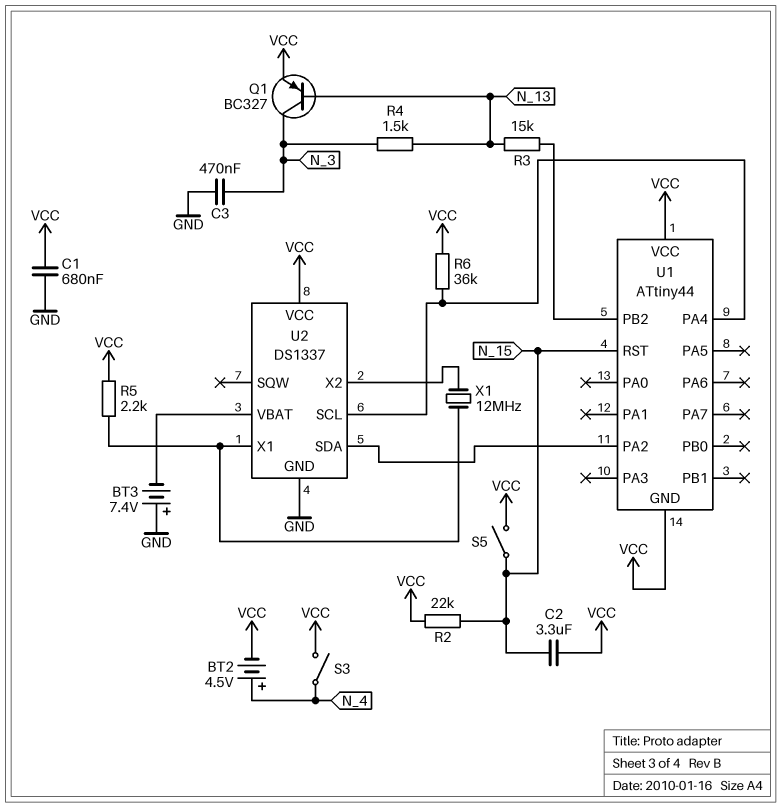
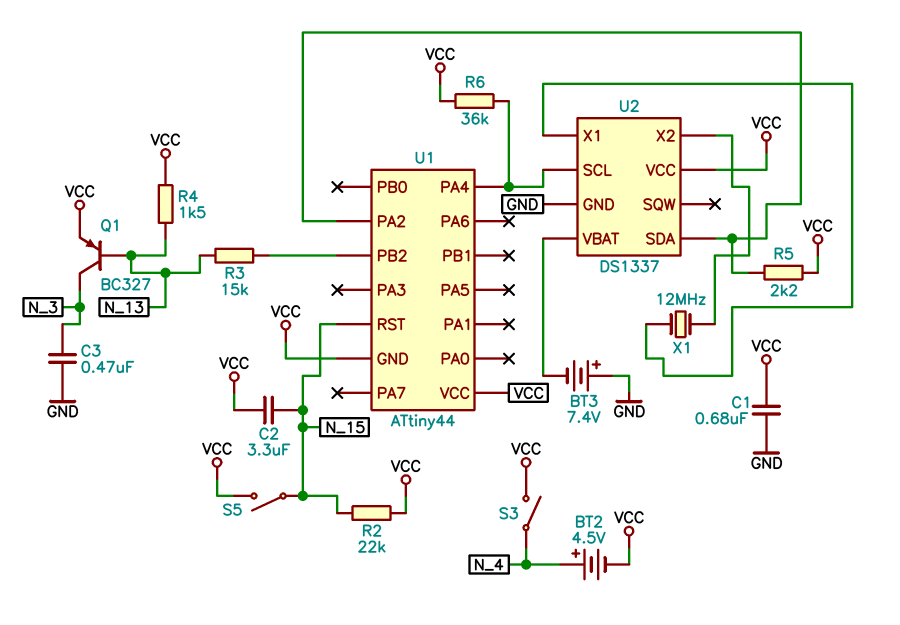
R4: 1.5k (N_3, N_13) -> 1.5k (N_13, VCC)
R5: 2.2k (U2/X1, VCC) -> 2.2k (U1/PA2, VCC)

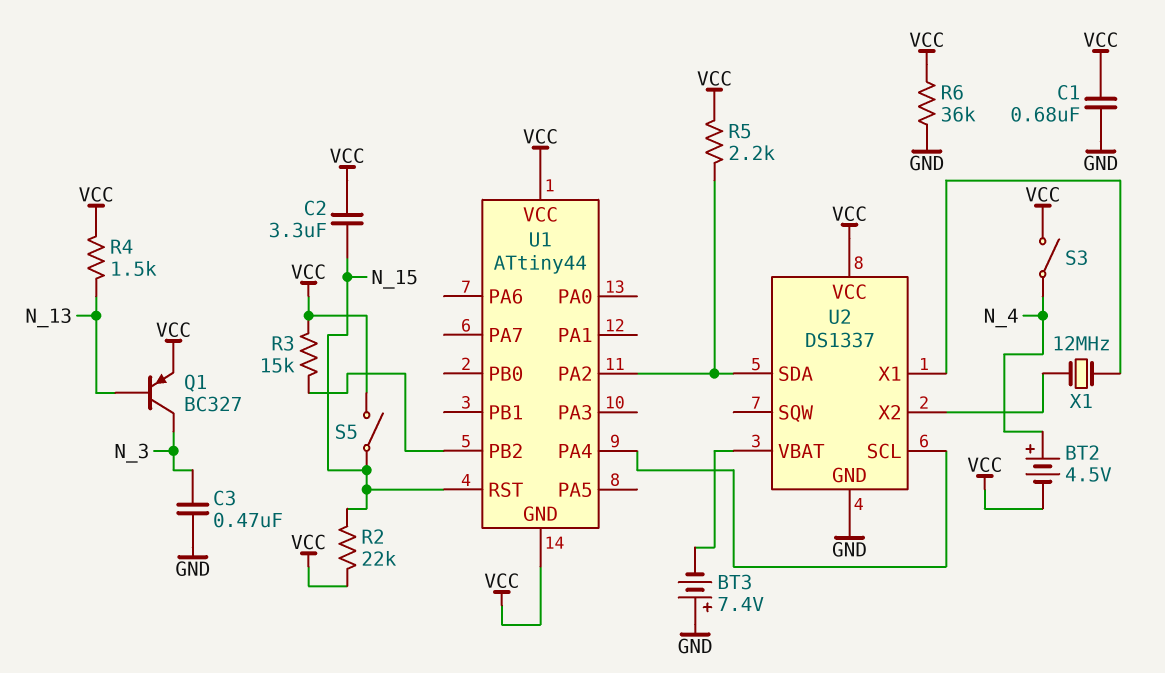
R3: 15k (N_13, U1/PB2) -> 15k (U1/PB2, VCC)
R6: 36k (U1/PA4, VCC) -> 36k (GND, VCC)

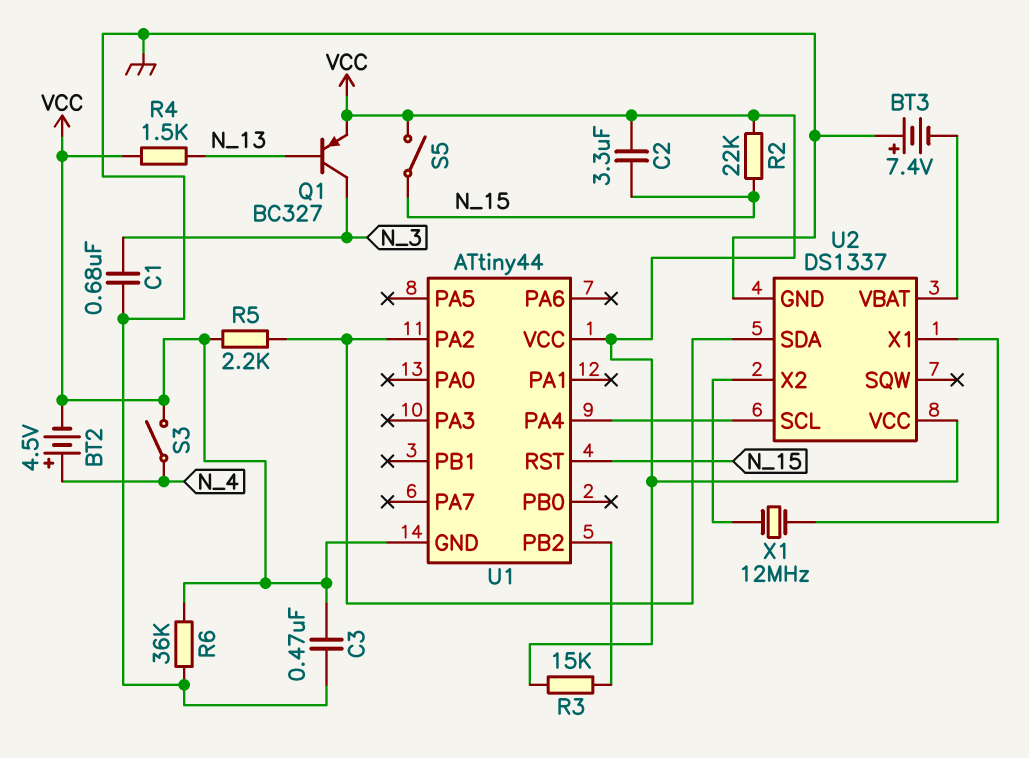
C1: 680nF (GND, VCC) -> 680nF (GND, N_3)
C3: 470nF (GND, N_3) -> 470nF (GND, VCC)

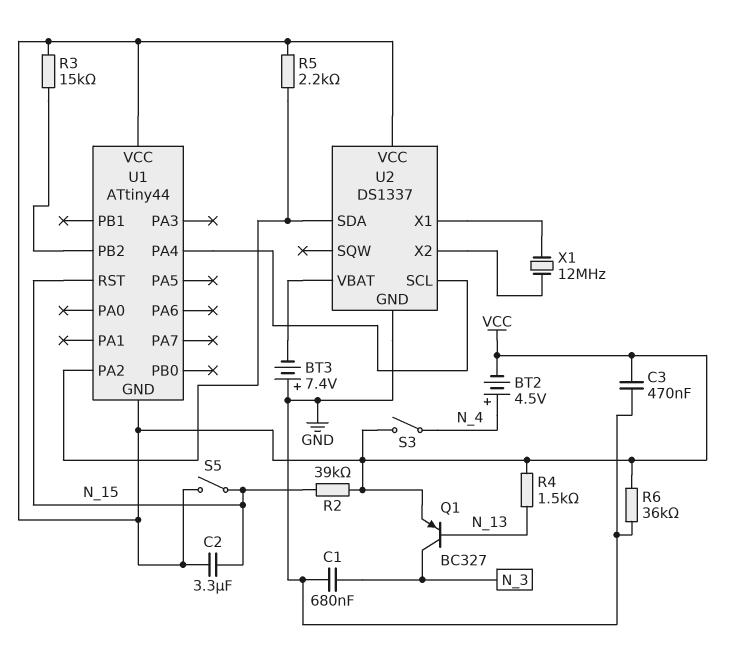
R2: 22k (N_15, VCC) -> 39k (N_15, VCC)

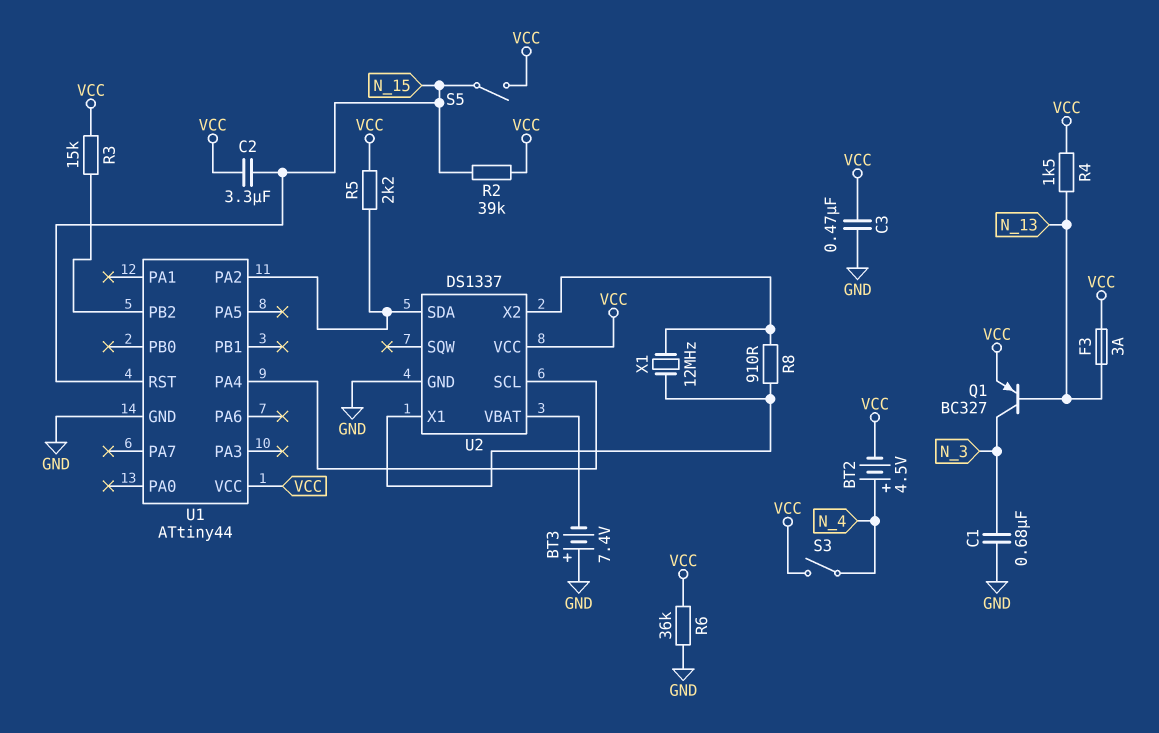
F3: none -> 3A (N_13, VCC)
R8: none -> 910 (U2/X1, U2/X2)
U1 pin GND: VCC -> GND

